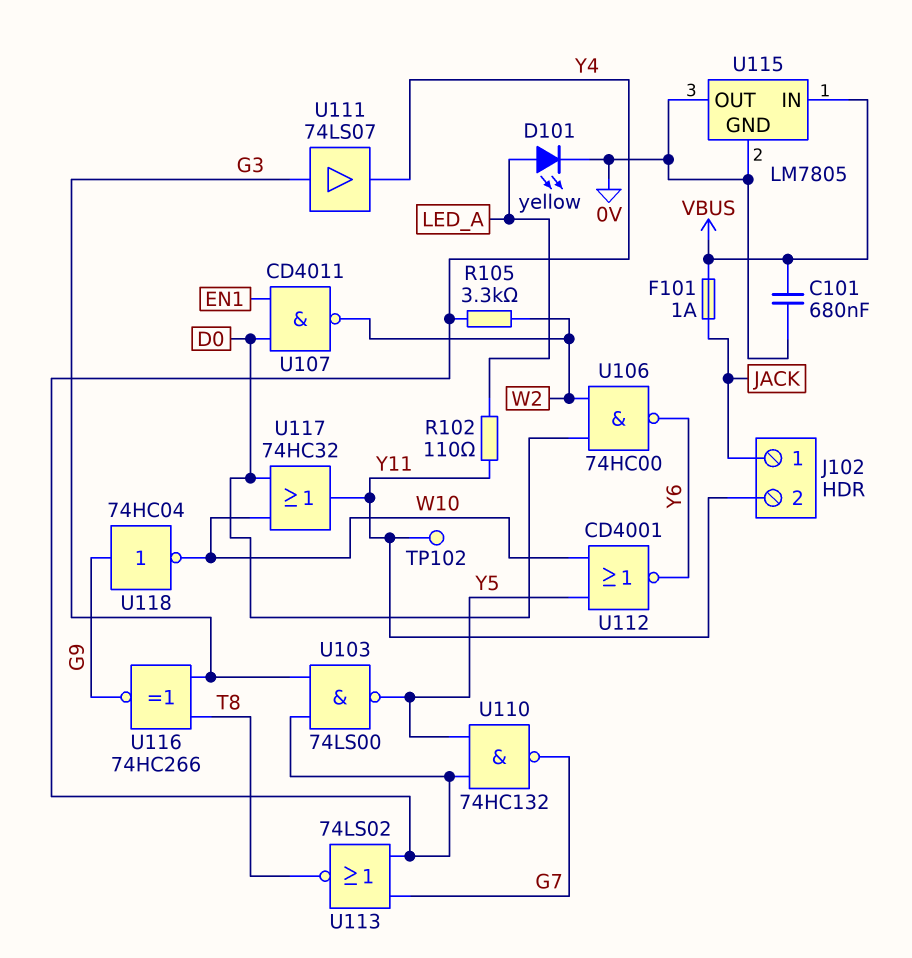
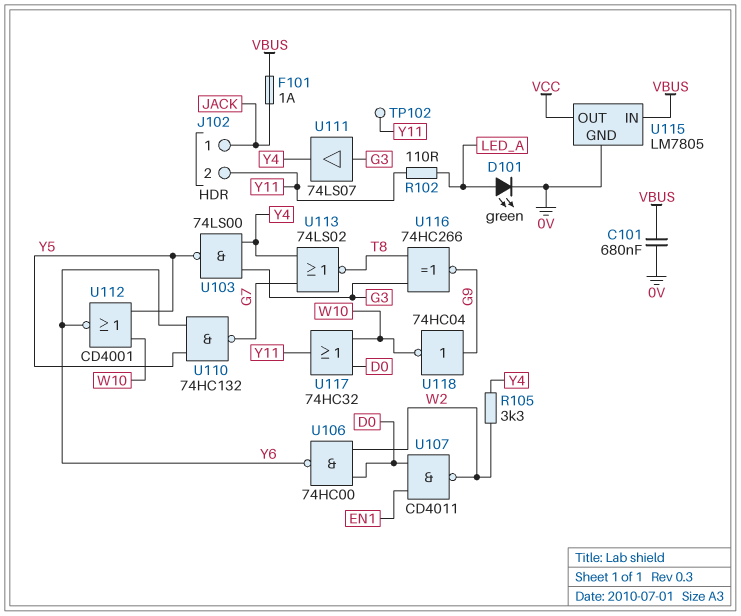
D101: LED yellow (A LED_A, K 0V) -> LED green (A LED_A, K 0V)
U110: NAND 74HC132 (in Y4, in Y5, out G7) -> NAND 74HC132 (in Y5, in Y6, out G7)
U115 pin OUT: 0V -> VCC

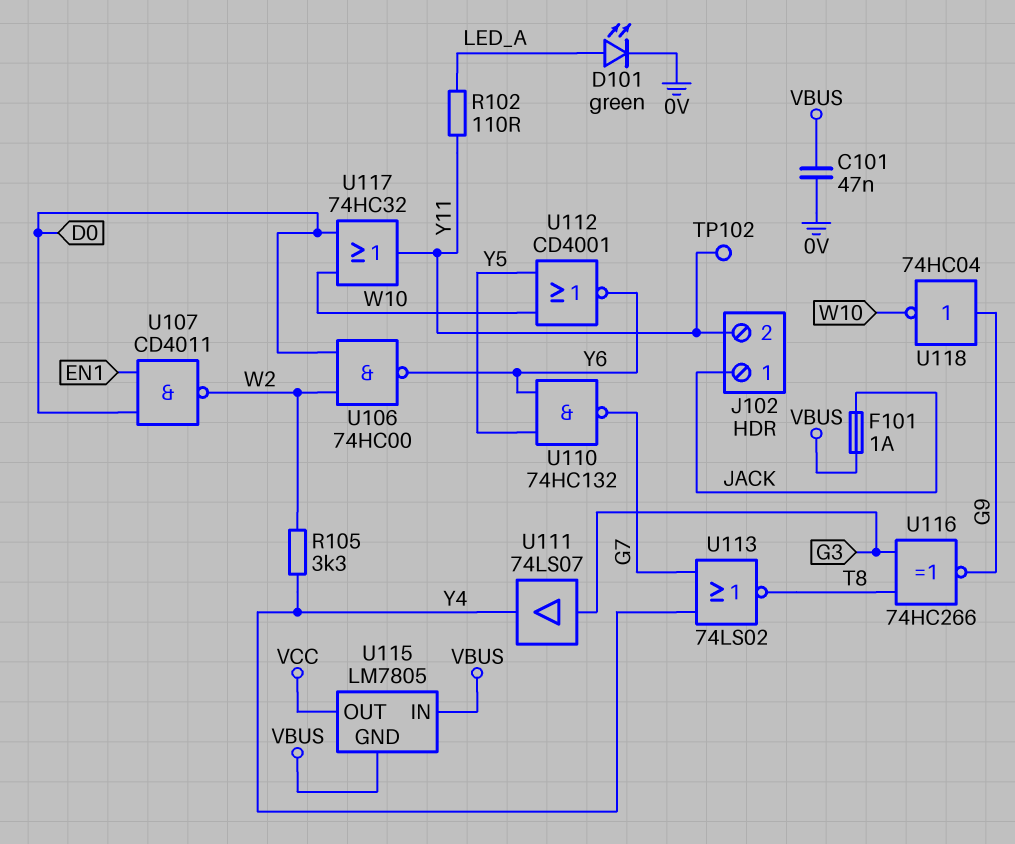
C101: 680nF (0V, VBUS) -> 47nF (0V, VBUS)
U103: NAND 74LS00 (in G3, in Y4, out Y5) -> none
U115 pin GND: 0V -> VBUS

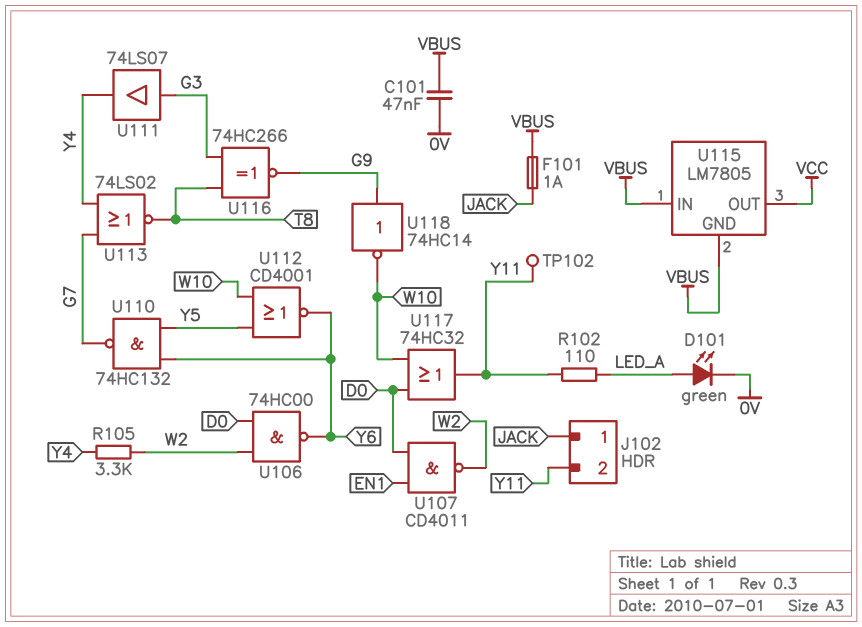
U118: NOT 74HC04 (in G9, out W10) -> NOT 74HC14 (in G9, out W10)

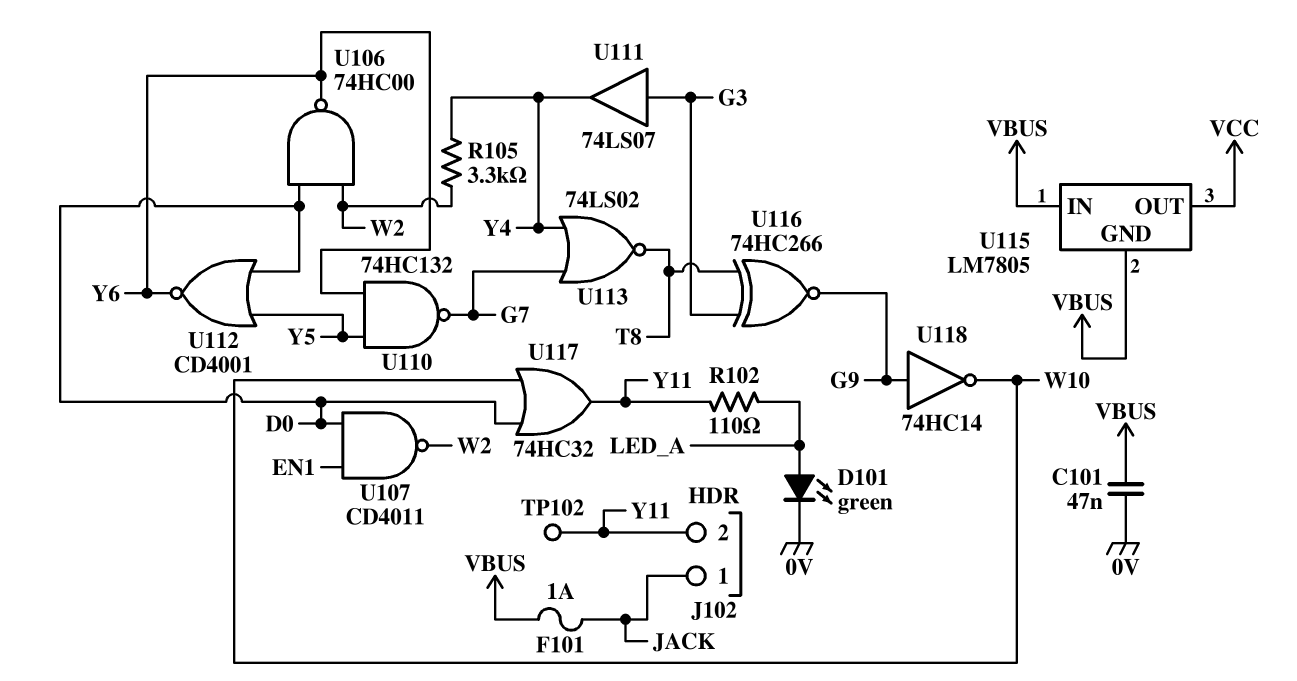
U112: NOR CD4001 (in W10, in Y5, out Y6) -> NOR CD4001 (in D0, in Y5, out Y6)

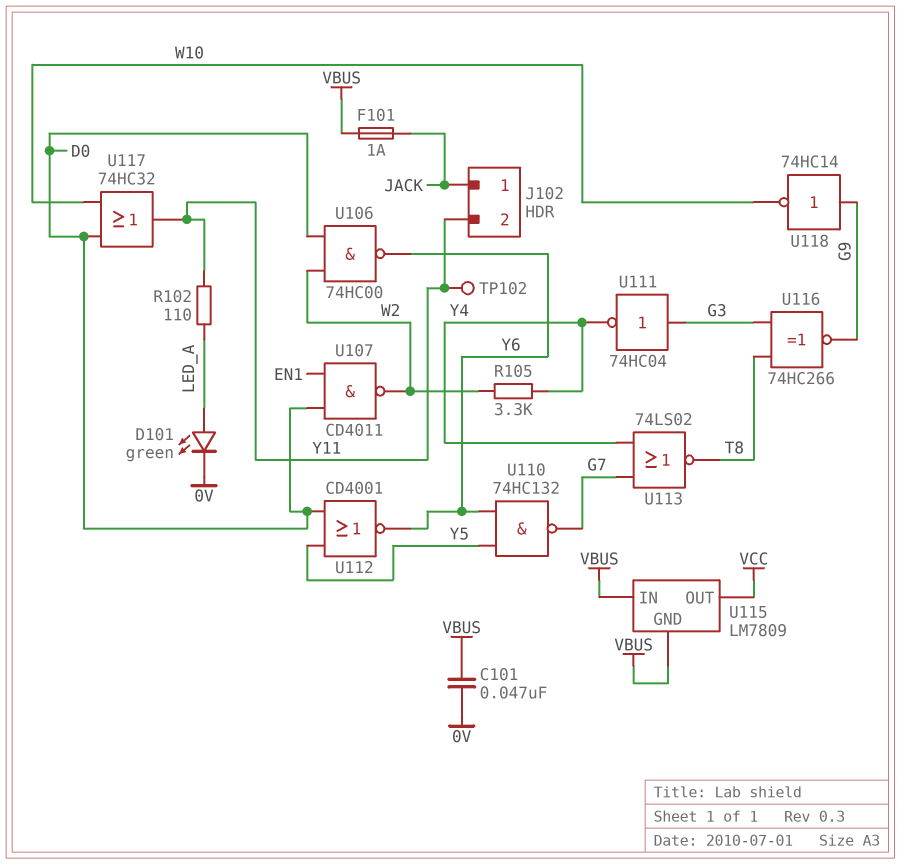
U111: buffer 74LS07 (in G3, out Y4) -> NOT 74HC04 (in G3, out Y4)
U115: LM7805 -> LM7809

